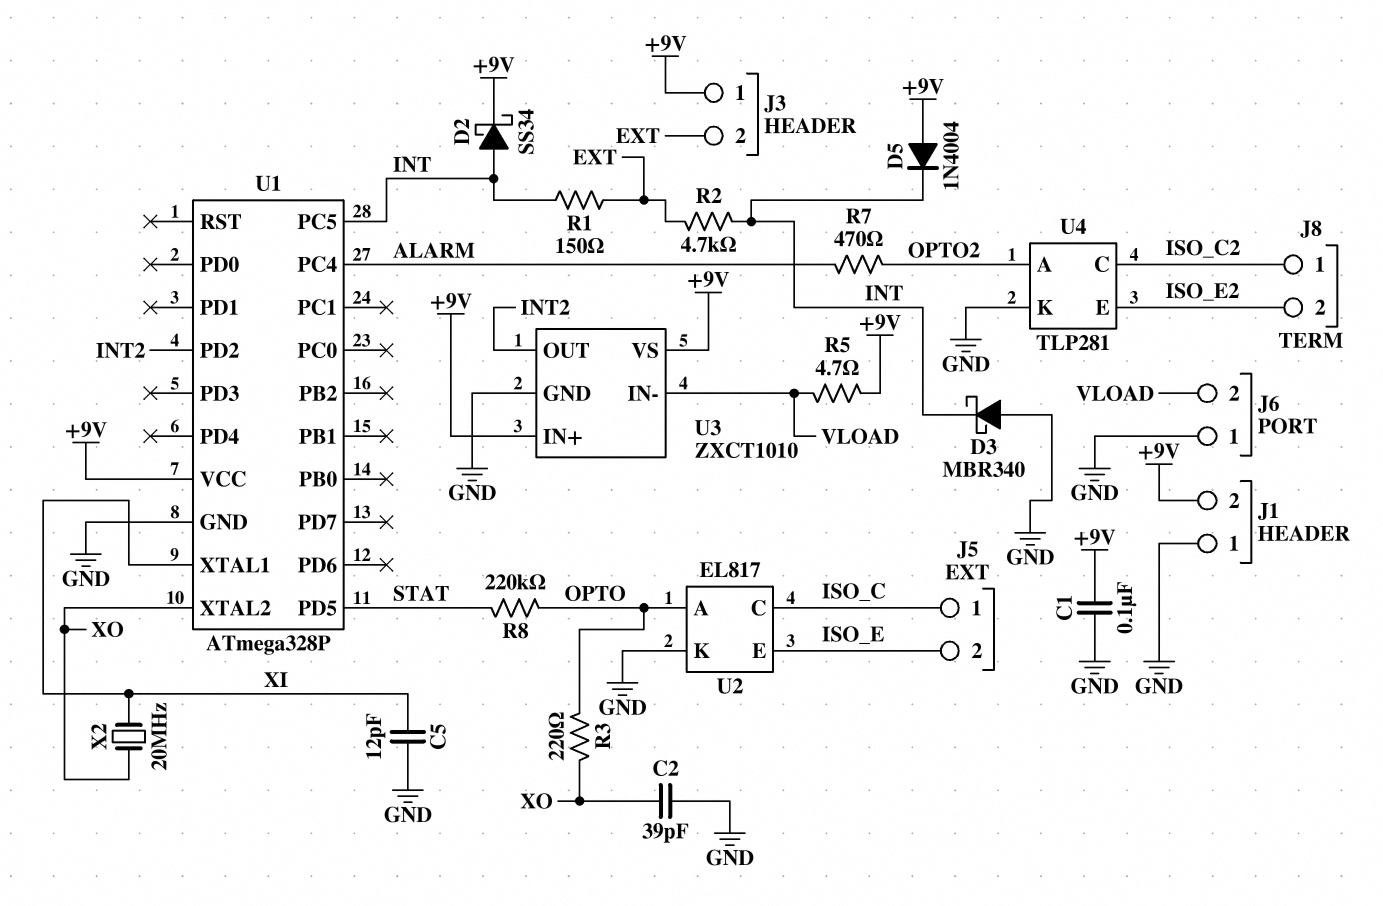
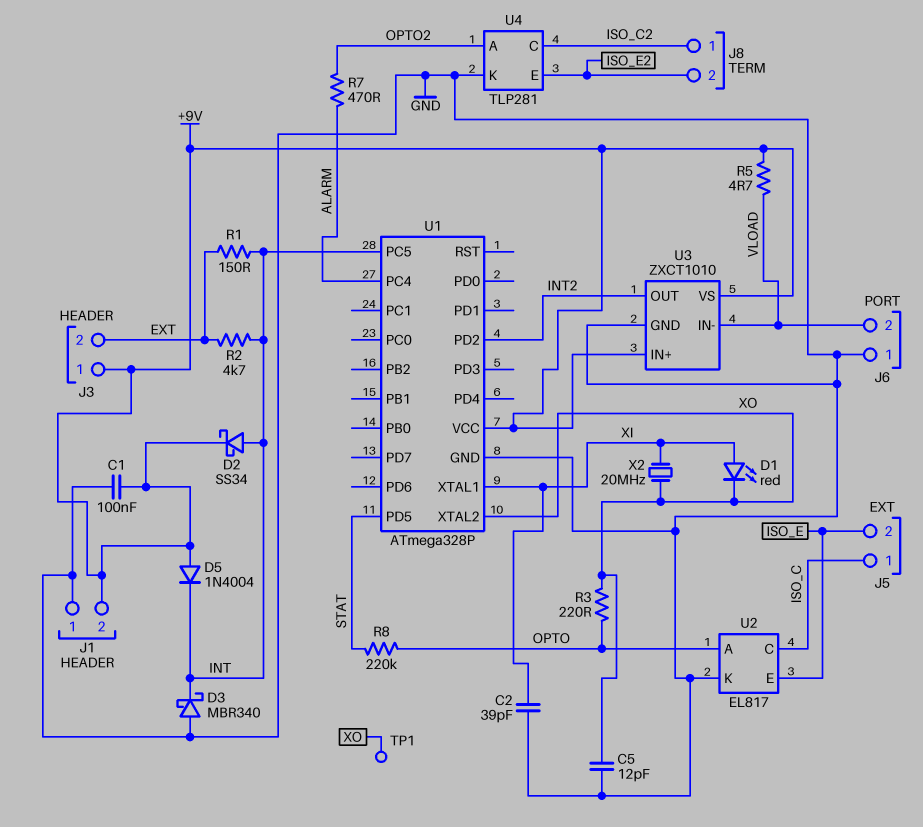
C2: 39pF (GND, XO) -> 39pF (GND, XI)
C5: 12pF (GND, XI) -> 12pF (GND, XO)
D1: none -> LED red (A XI, K XO)
TP1: none -> test point (XO)

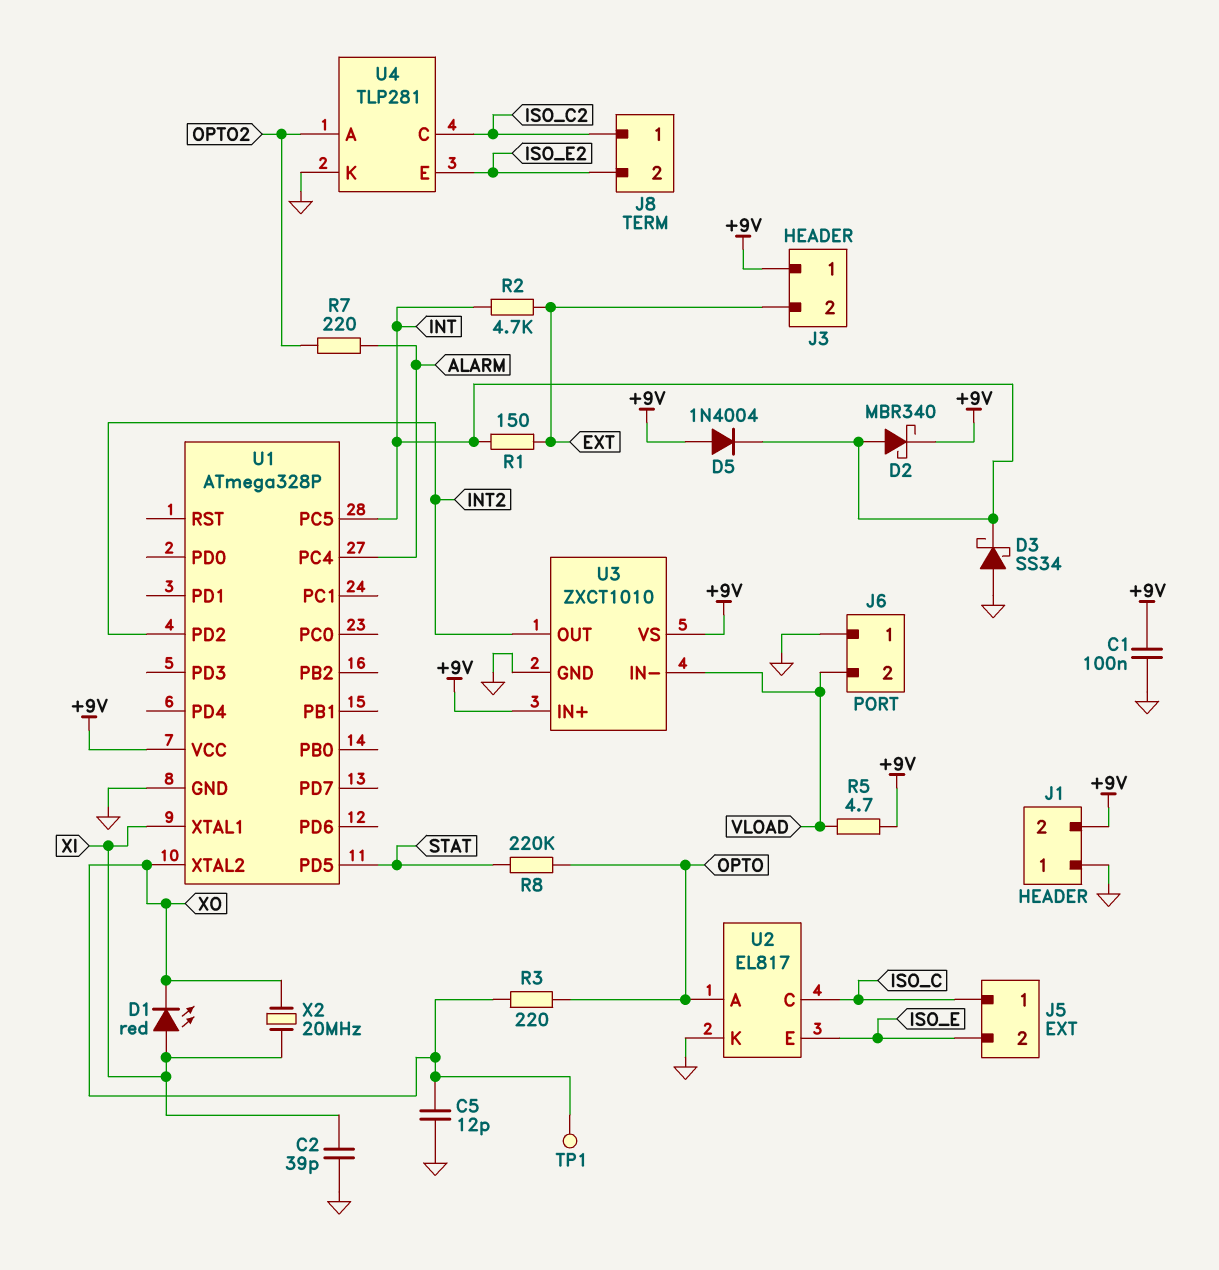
D2: schottky SS34 (A INT, K +9V) -> schottky MBR340 (A INT, K +9V)
D3: schottky MBR340 (A GND, K INT) -> schottky SS34 (A GND, K INT)
R7: 470 (ALARM, OPTO2) -> 220 (ALARM, OPTO2)

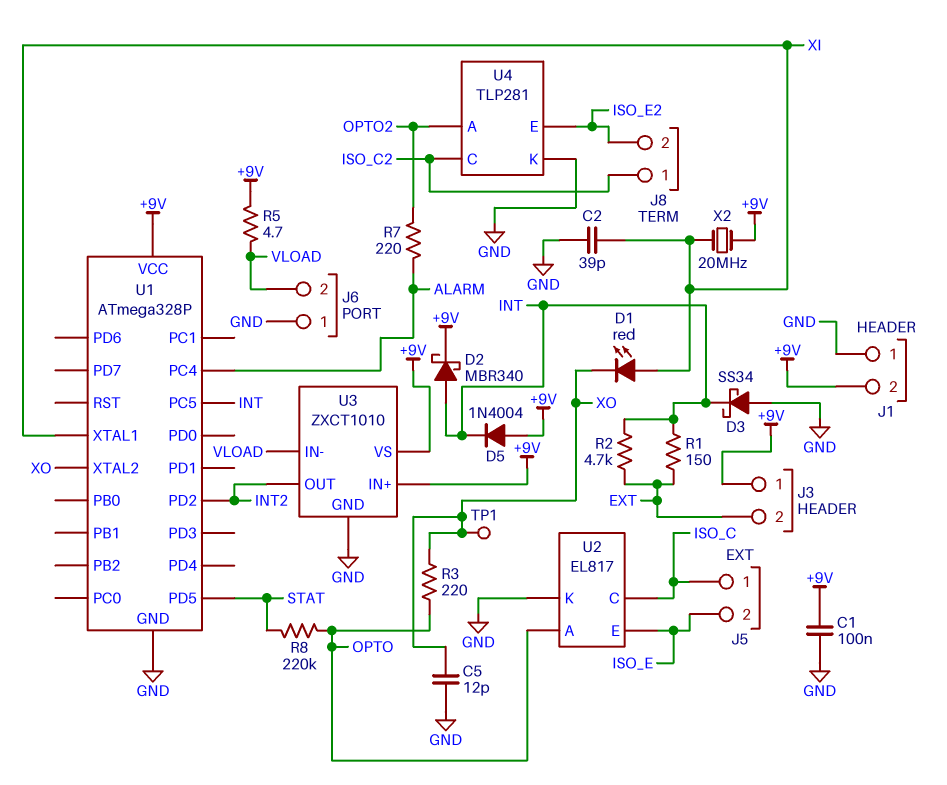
X2: 20MHz (XI, XO) -> 20MHz (+9V, XI)

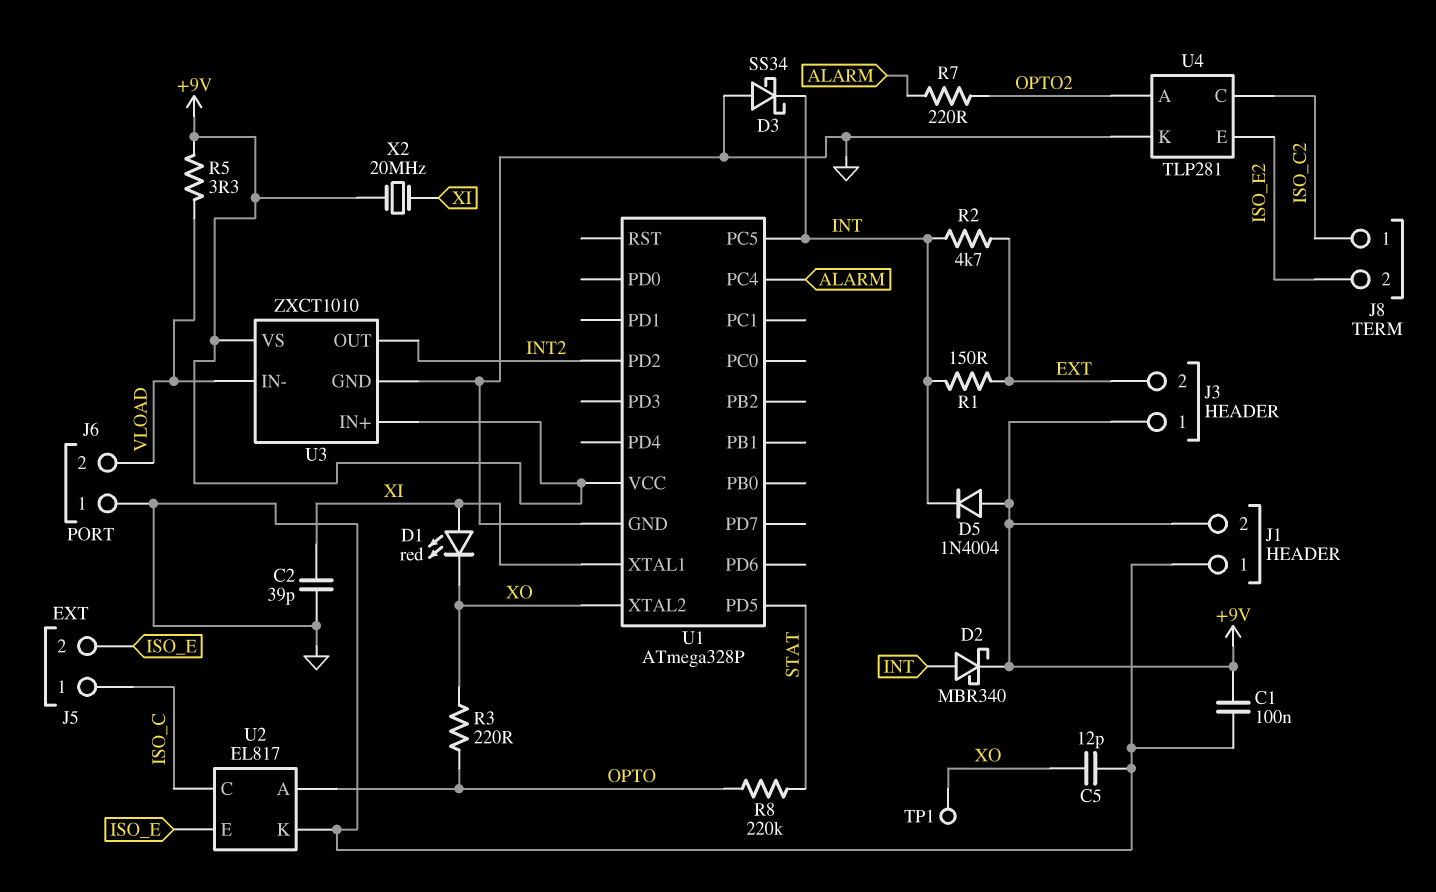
R5: 4.7 (+9V, VLOAD) -> 3.3 (+9V, VLOAD)

